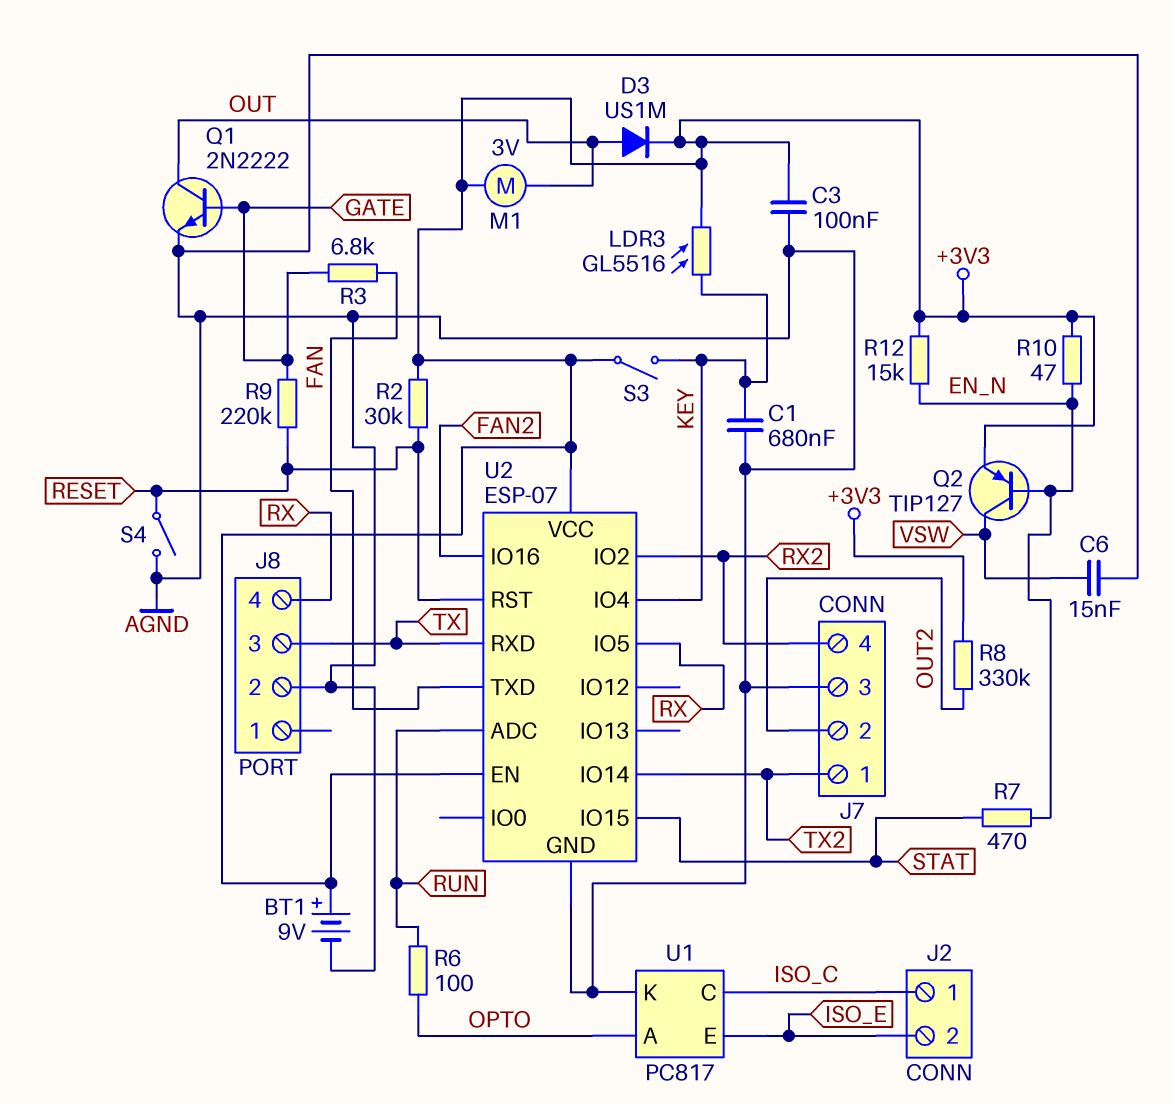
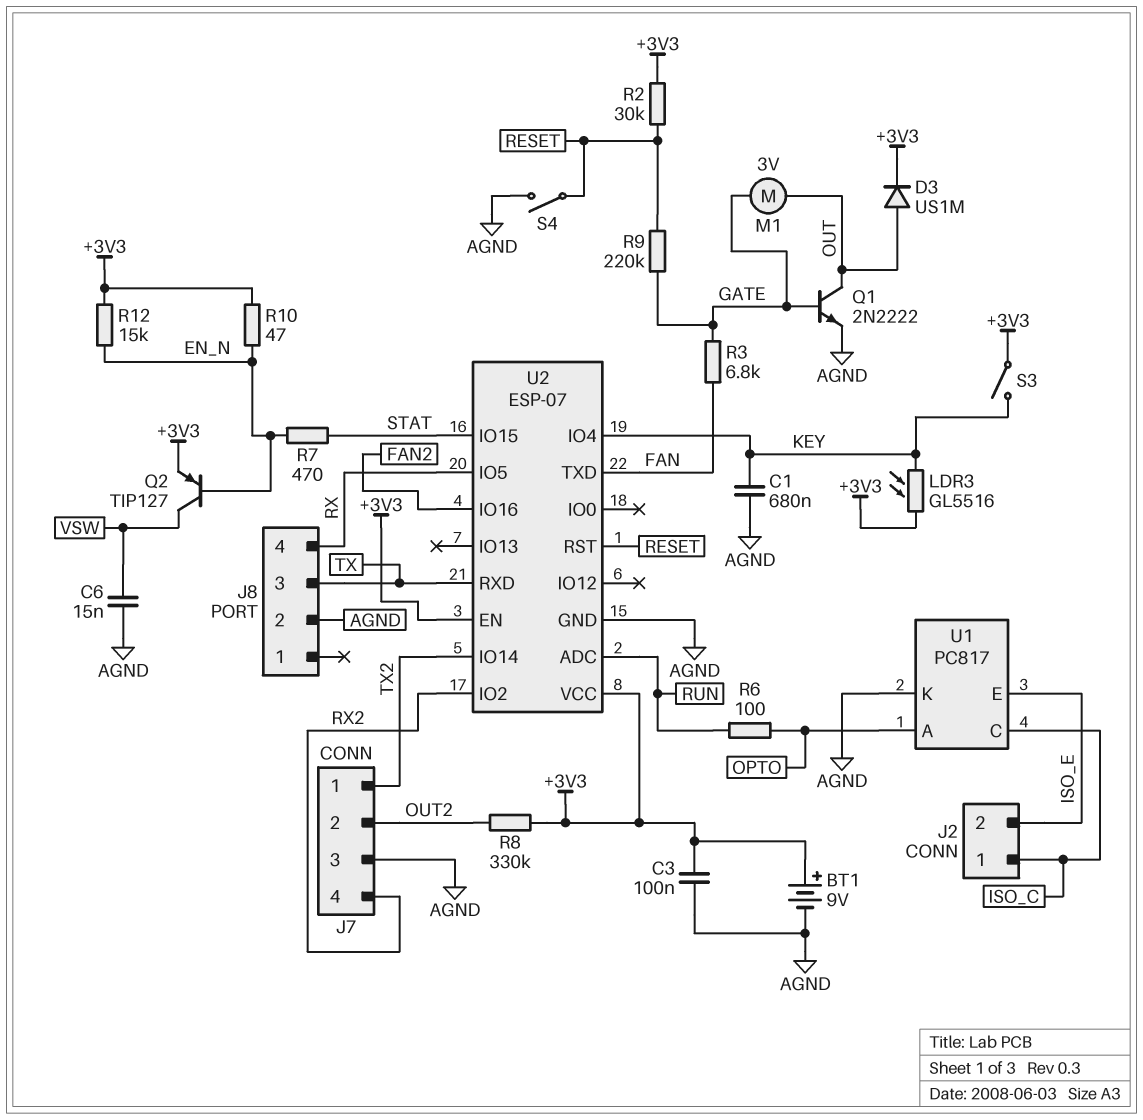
M1: motor 3V (+3V3, OUT) -> motor 3V (GATE, OUT)

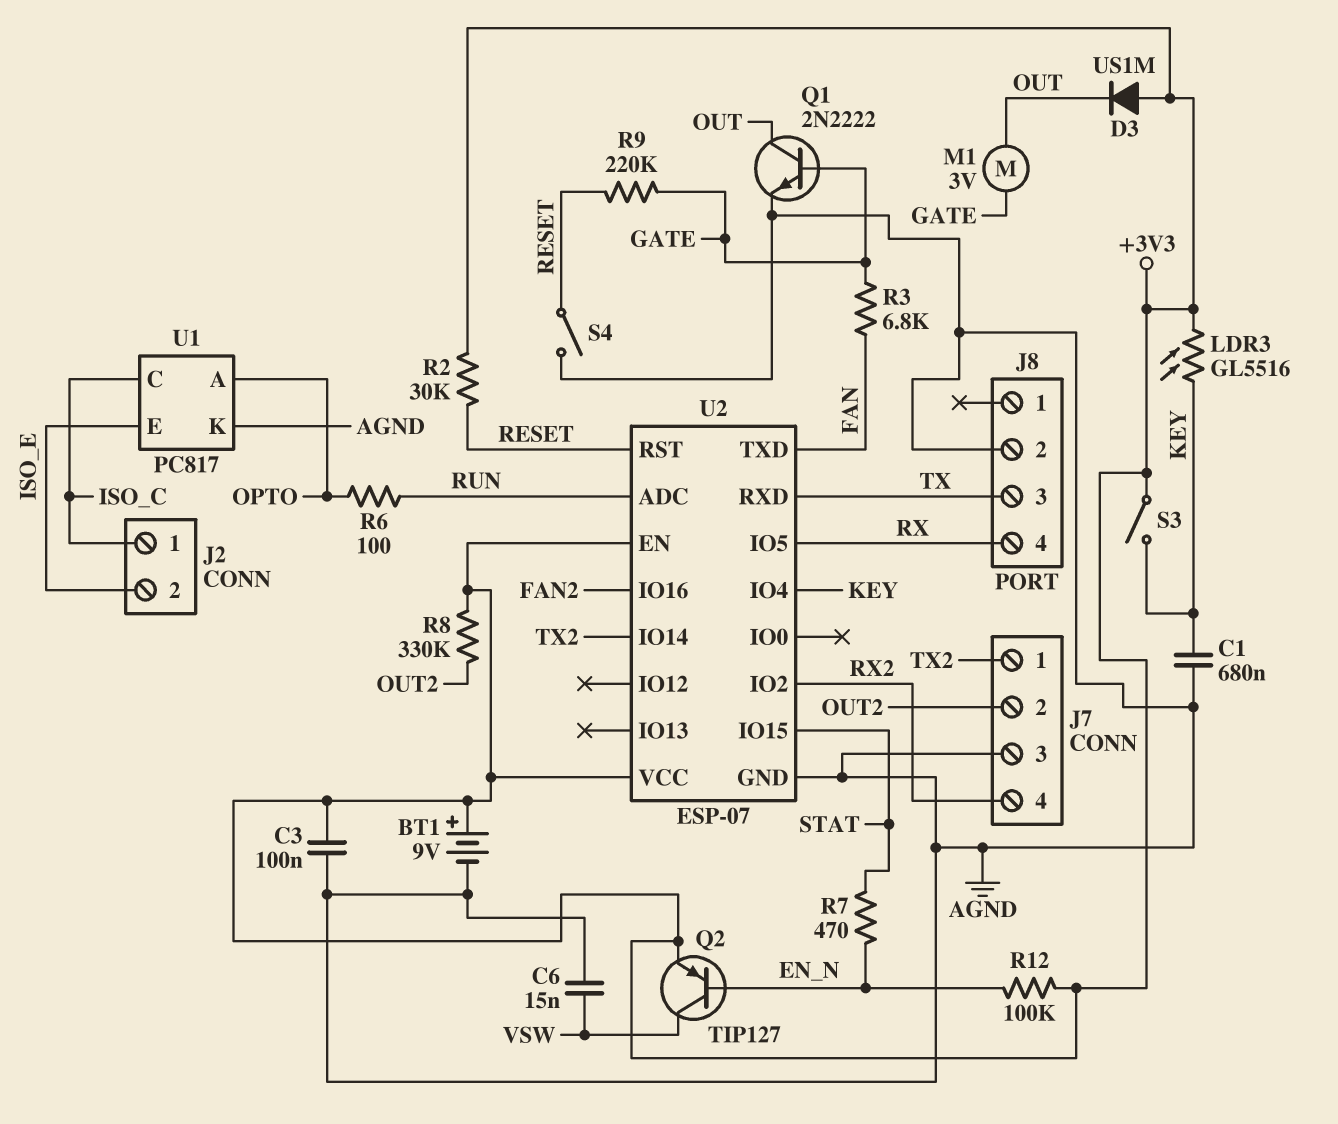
D3: diode US1M (A OUT, K +3V3) -> diode US1M (A +3V3, K OUT)
R10: 47 (+3V3, EN_N) -> none
R12: 15k (+3V3, EN_N) -> 100k (+3V3, EN_N)

